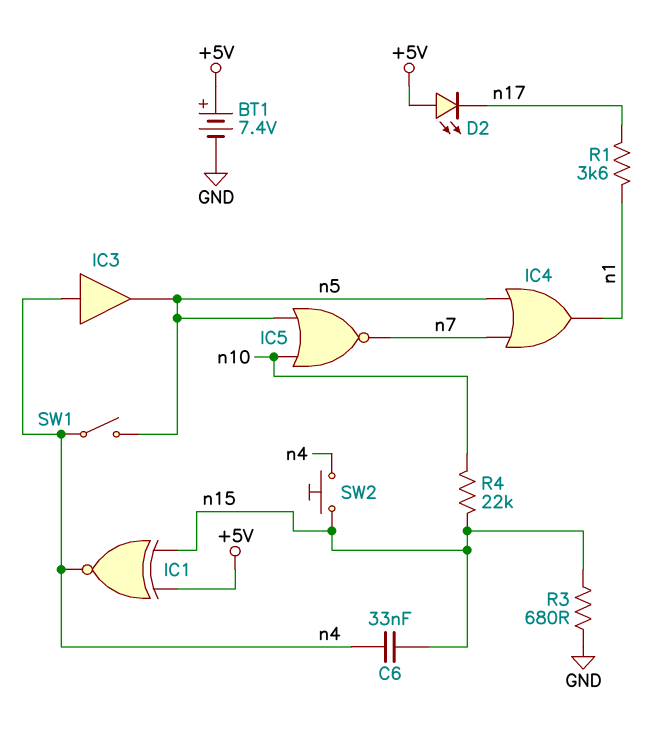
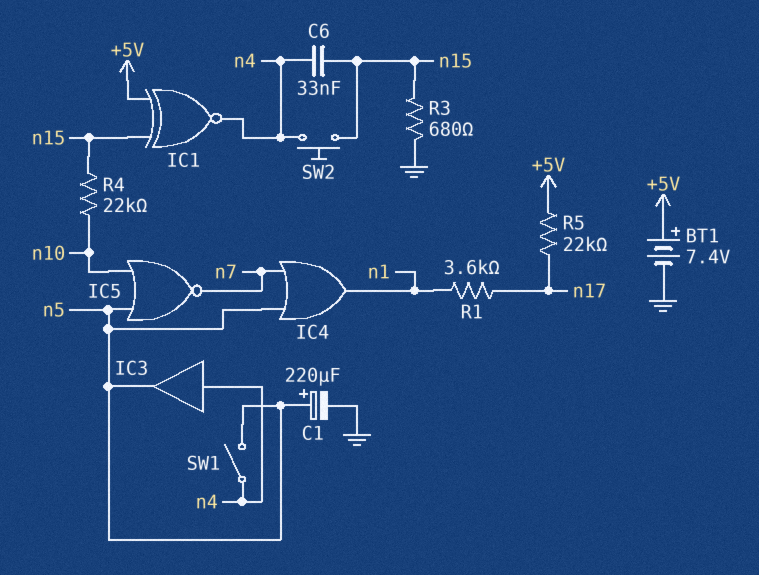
C1: none -> 220uF (plus n5, minus GND)
D2: LED (A +5V, K n17) -> none
R5: none -> 22k (+5V, n17)

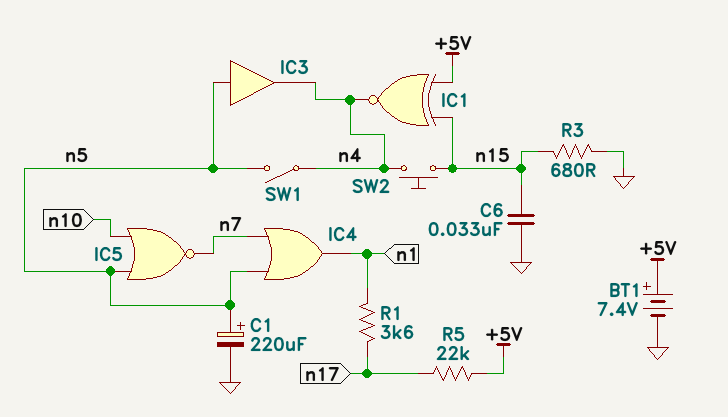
C6: 33nF (n4, n15) -> 33nF (GND, n15)
IC3: buffer (in n4, out n5) -> buffer (in n5, out n4)
R4: 22k (n10, n15) -> none

